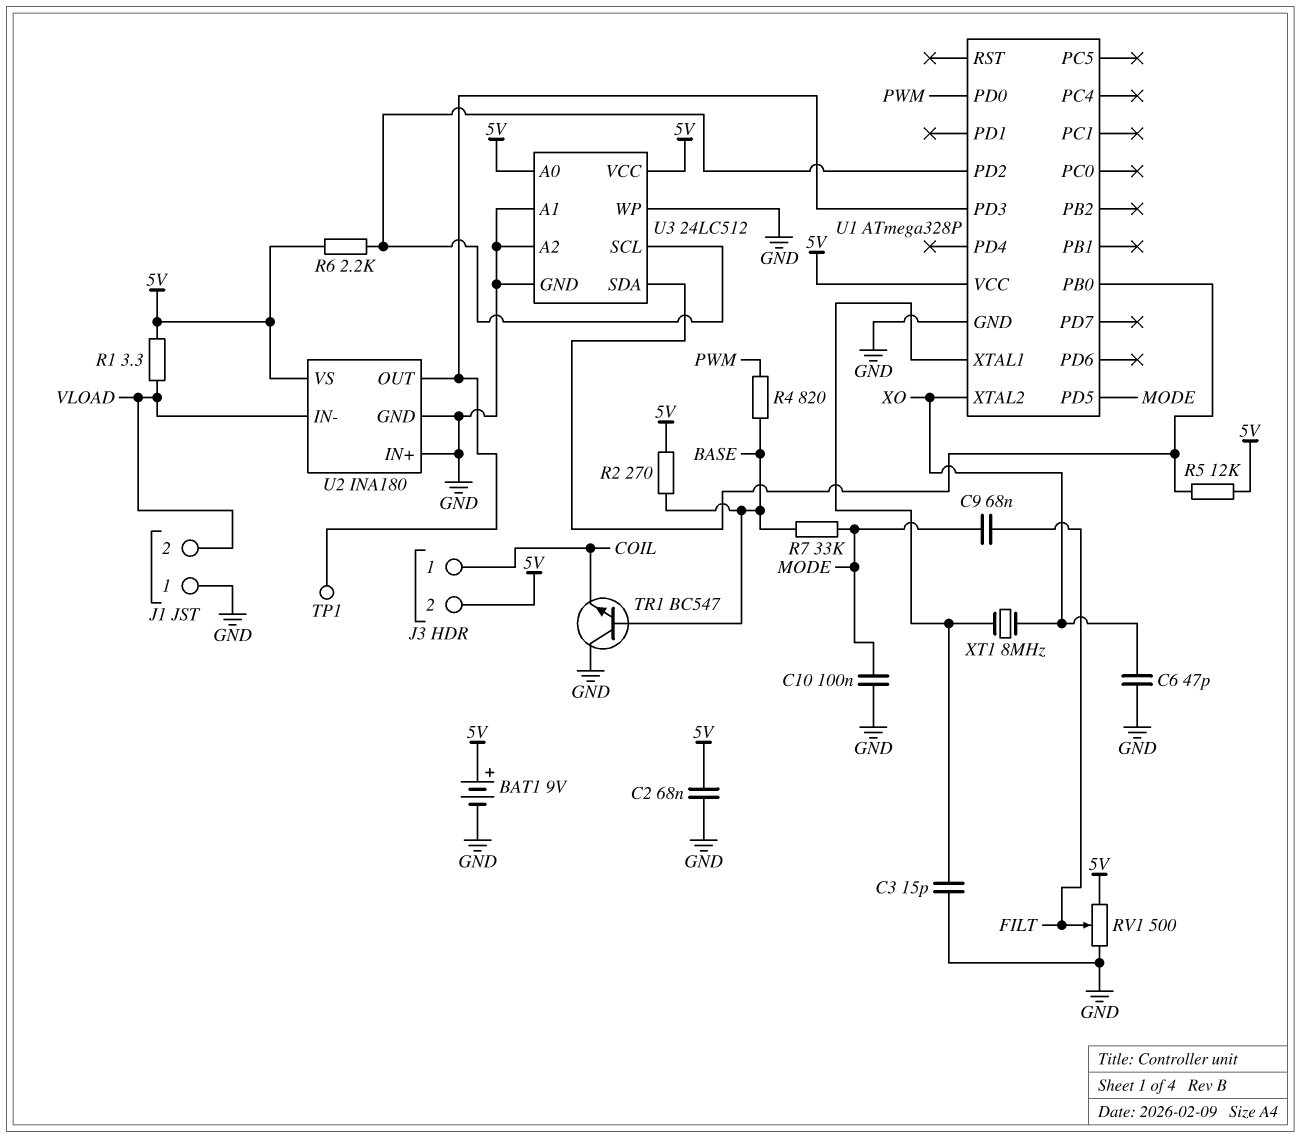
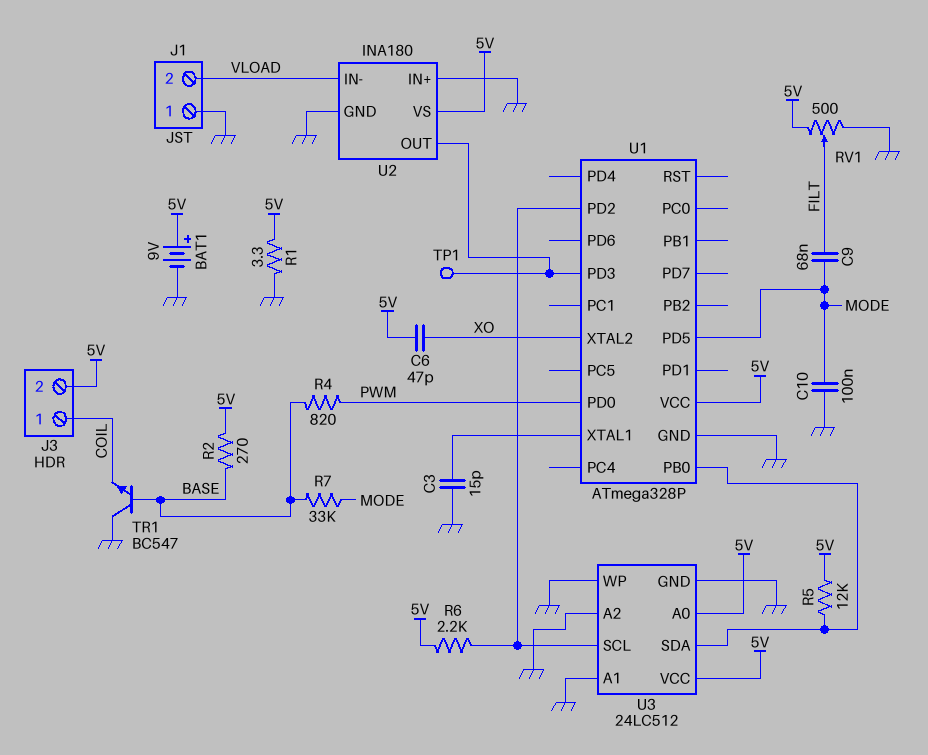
C2: 68nF (5V, GND) -> none
C6: 47pF (GND, XO) -> 47pF (5V, XO)
R1: 3.3 (5V, VLOAD) -> 3.3 (5V, GND)
XT1: 8MHz (U1/XTAL1, XO) -> none

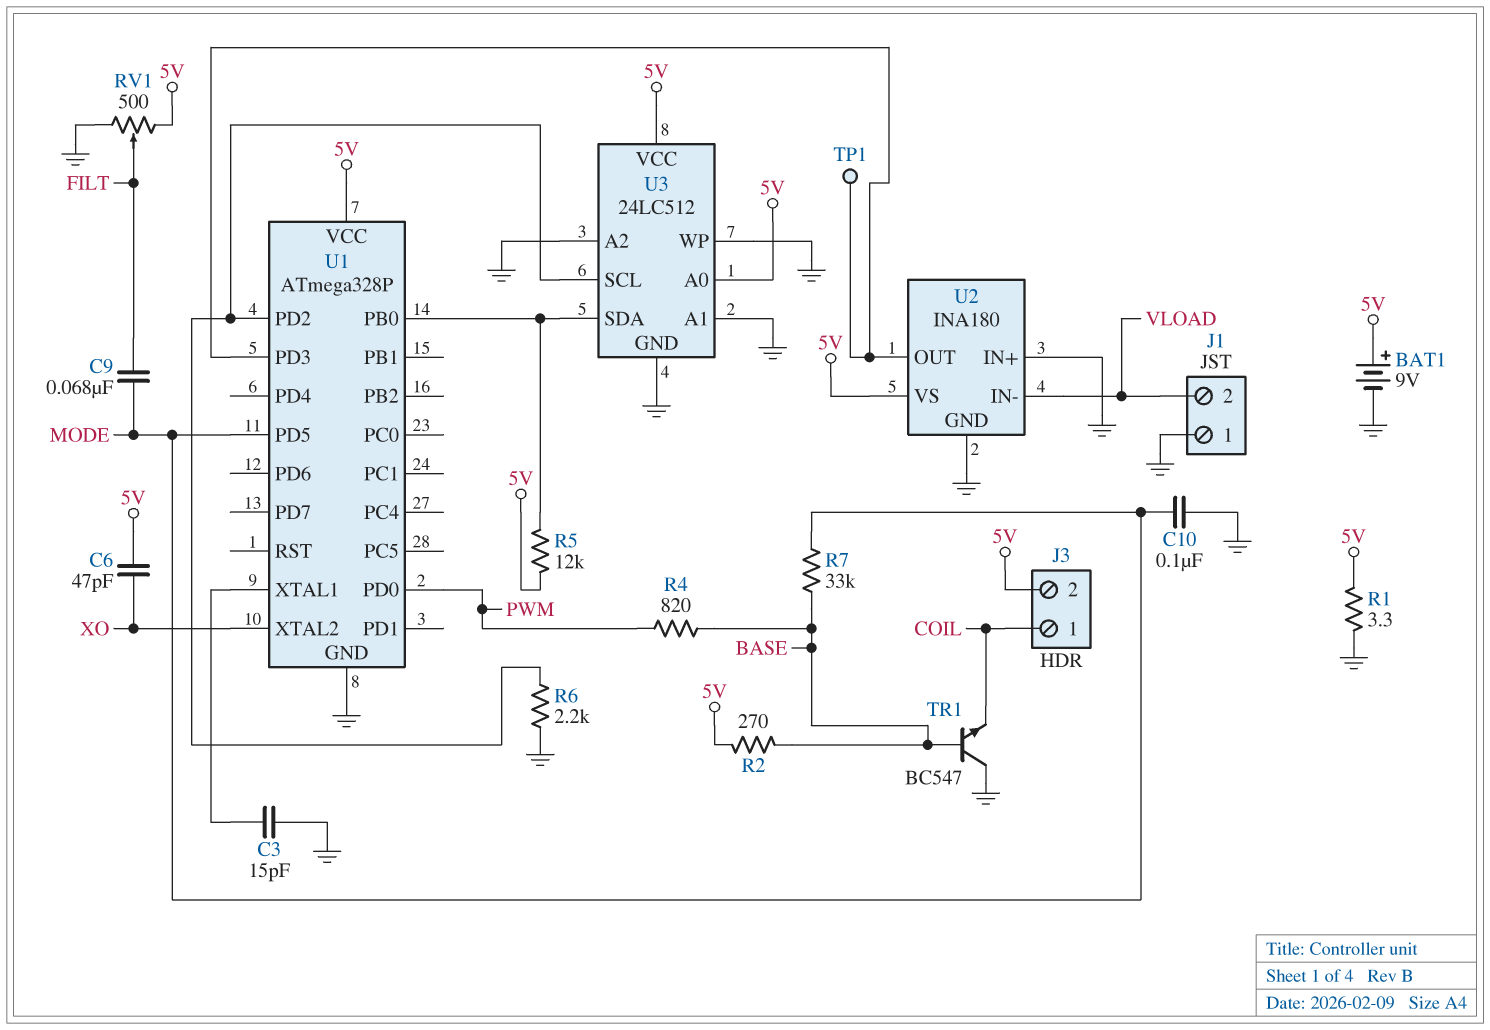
R6: 2.2k (5V, U1/PD2) -> 2.2k (GND, U1/PD2)

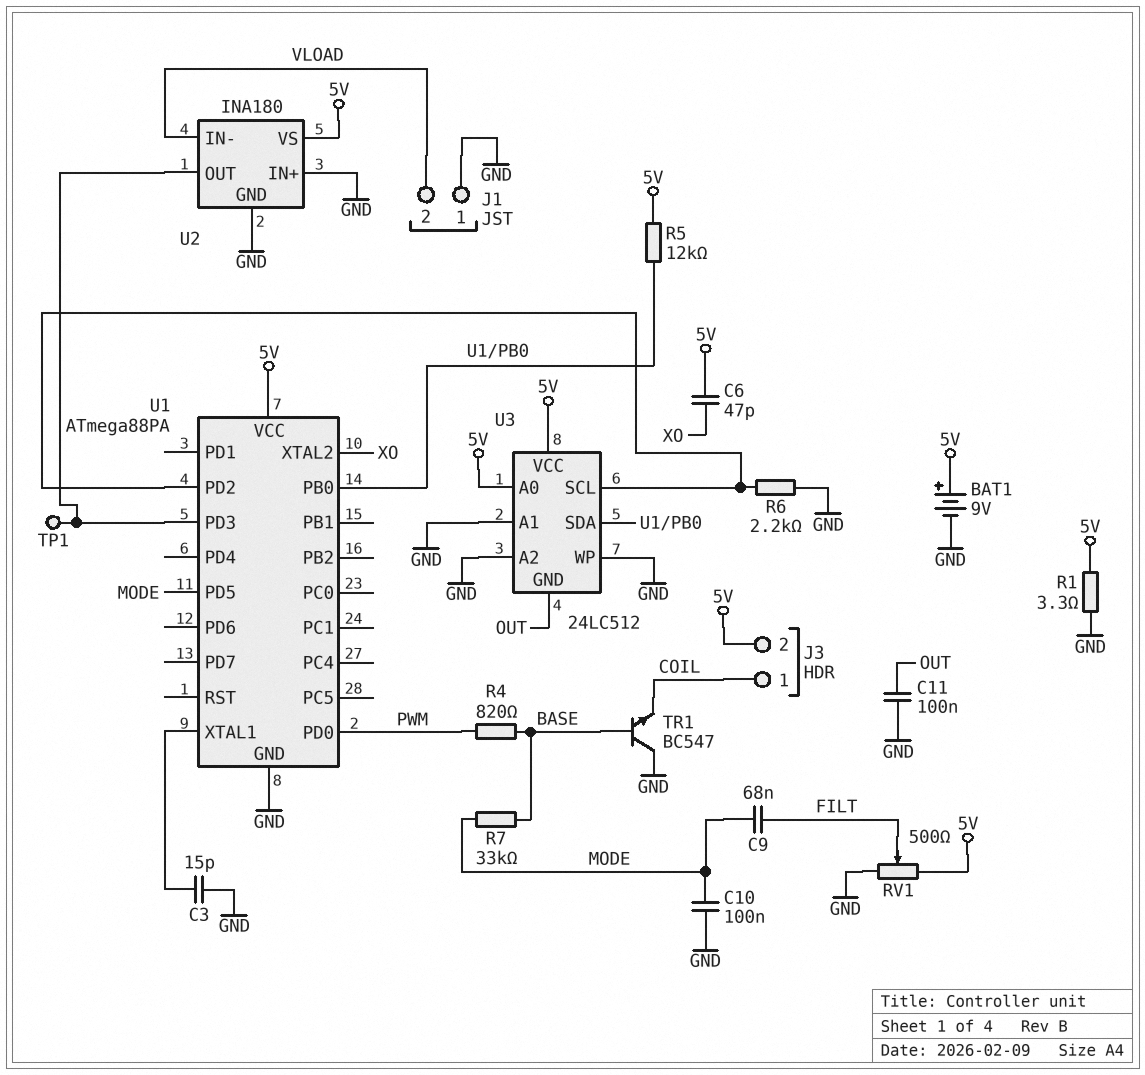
C11: none -> 100nF (GND, OUT)
R2: 270 (5V, BASE) -> none
U1: ATmega328P -> ATmega88PA
U3 pin GND: GND -> OUT

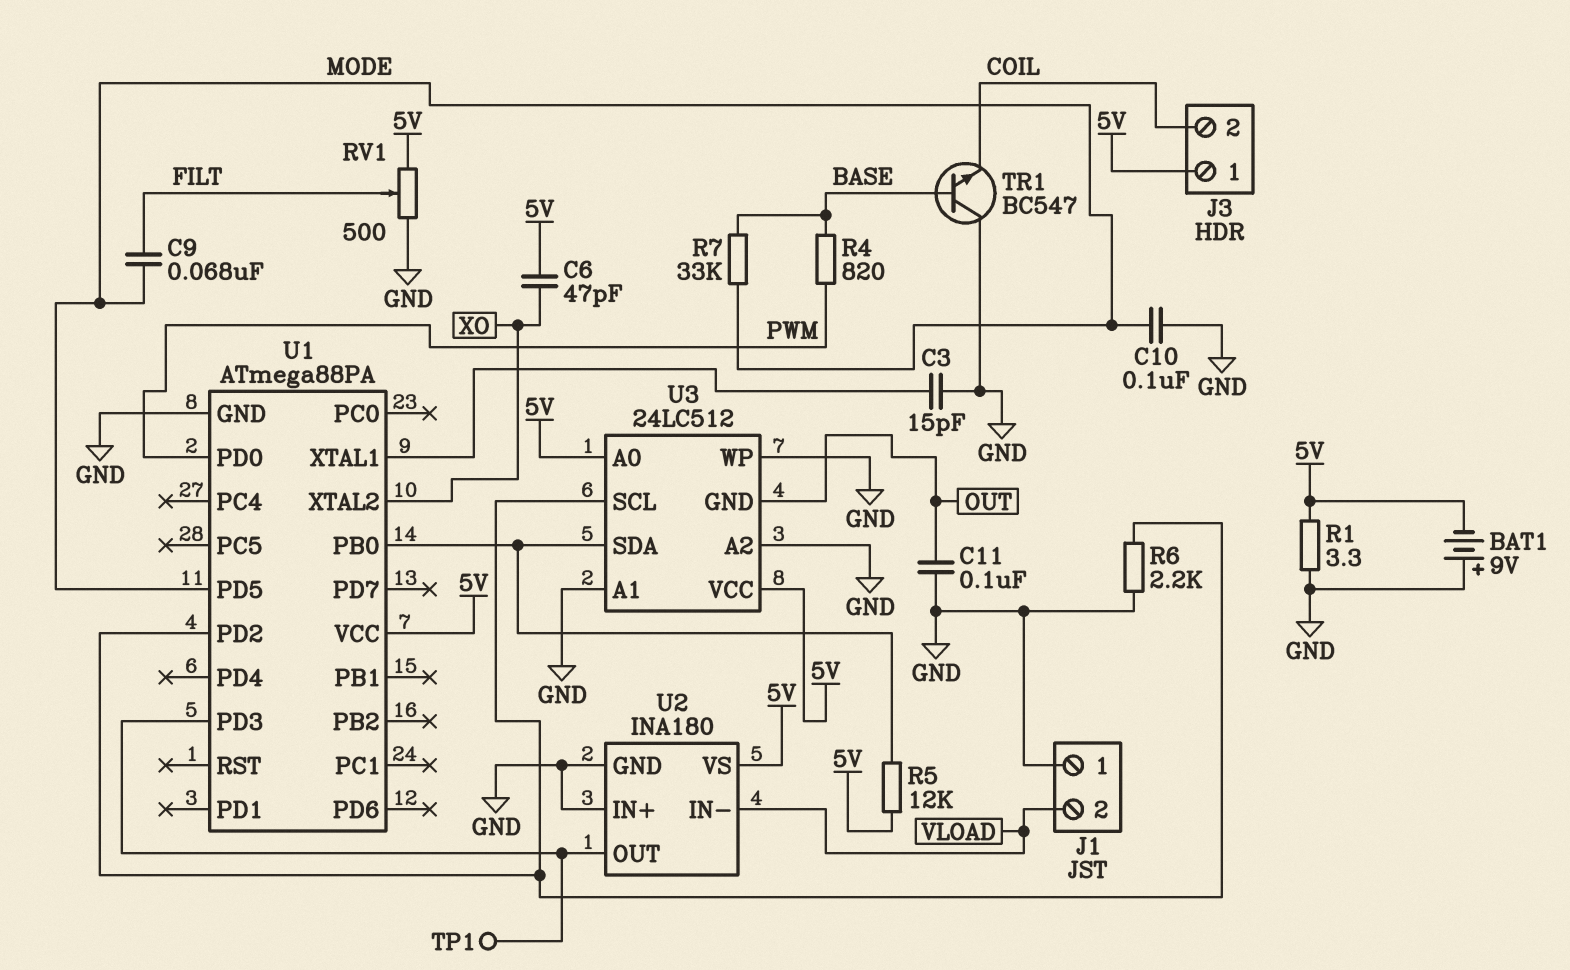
BAT1: 9V (plus 5V, minus GND) -> 9V (plus GND, minus 5V)
J3 pin 1: COIL -> 5V
J3 pin 2: 5V -> COIL

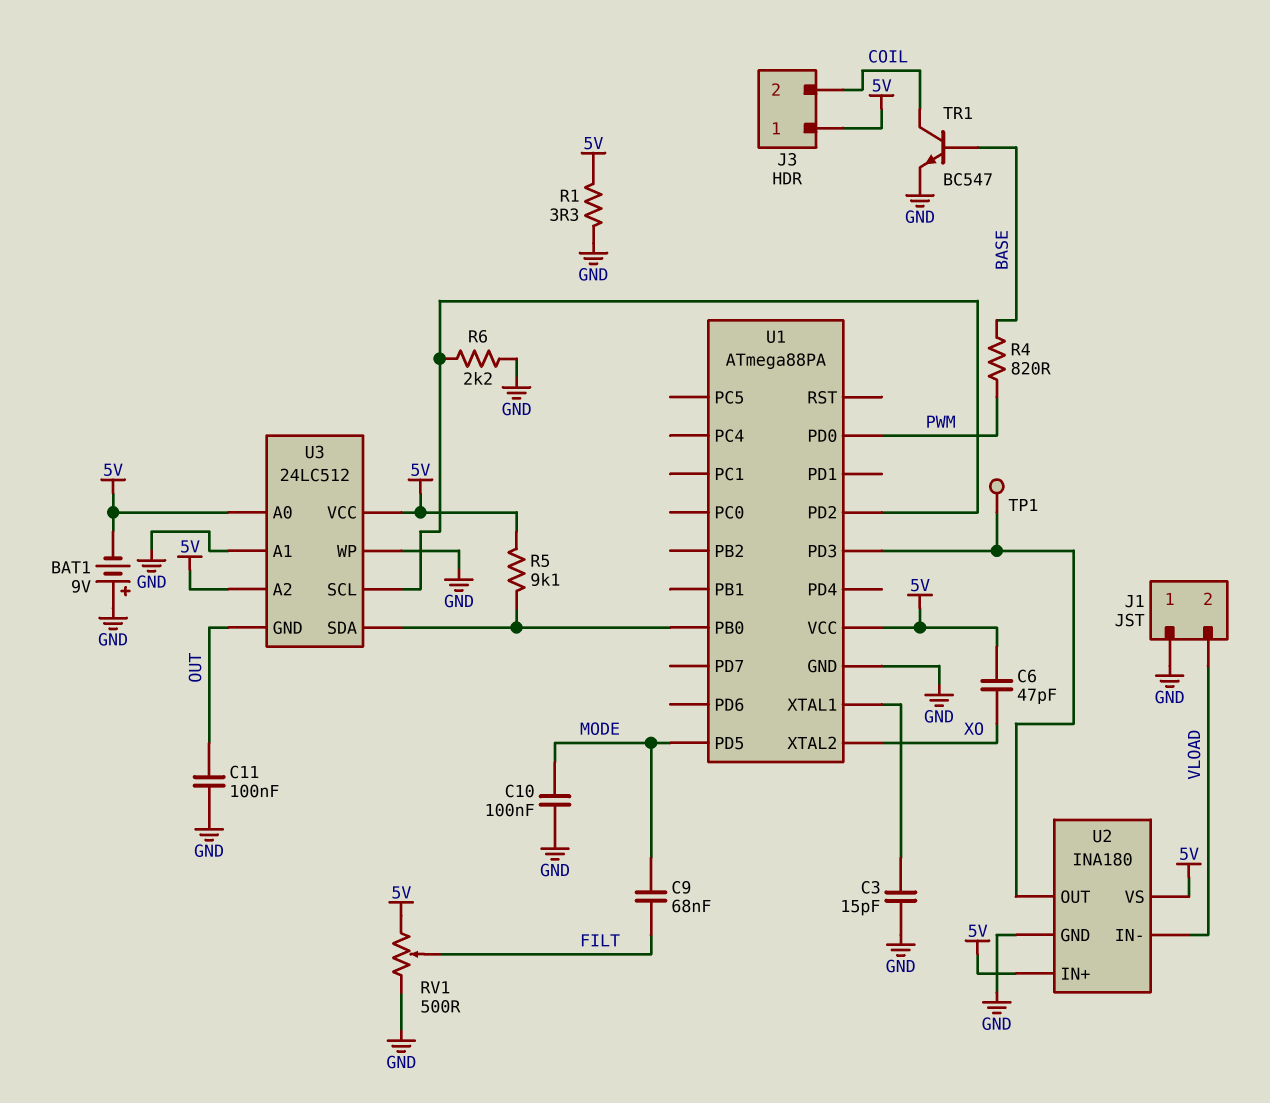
R5: 12k (5V, U1/PB0) -> 9.1k (5V, U1/PB0)
R7: 33k (BASE, MODE) -> none
TR1: NPN BC547 (B BASE, C GND, E COIL) -> NPN BC547 (B BASE, C COIL, E GND)
U2 pin IN+: GND -> 5V
U3 pin A2: GND -> 5V

